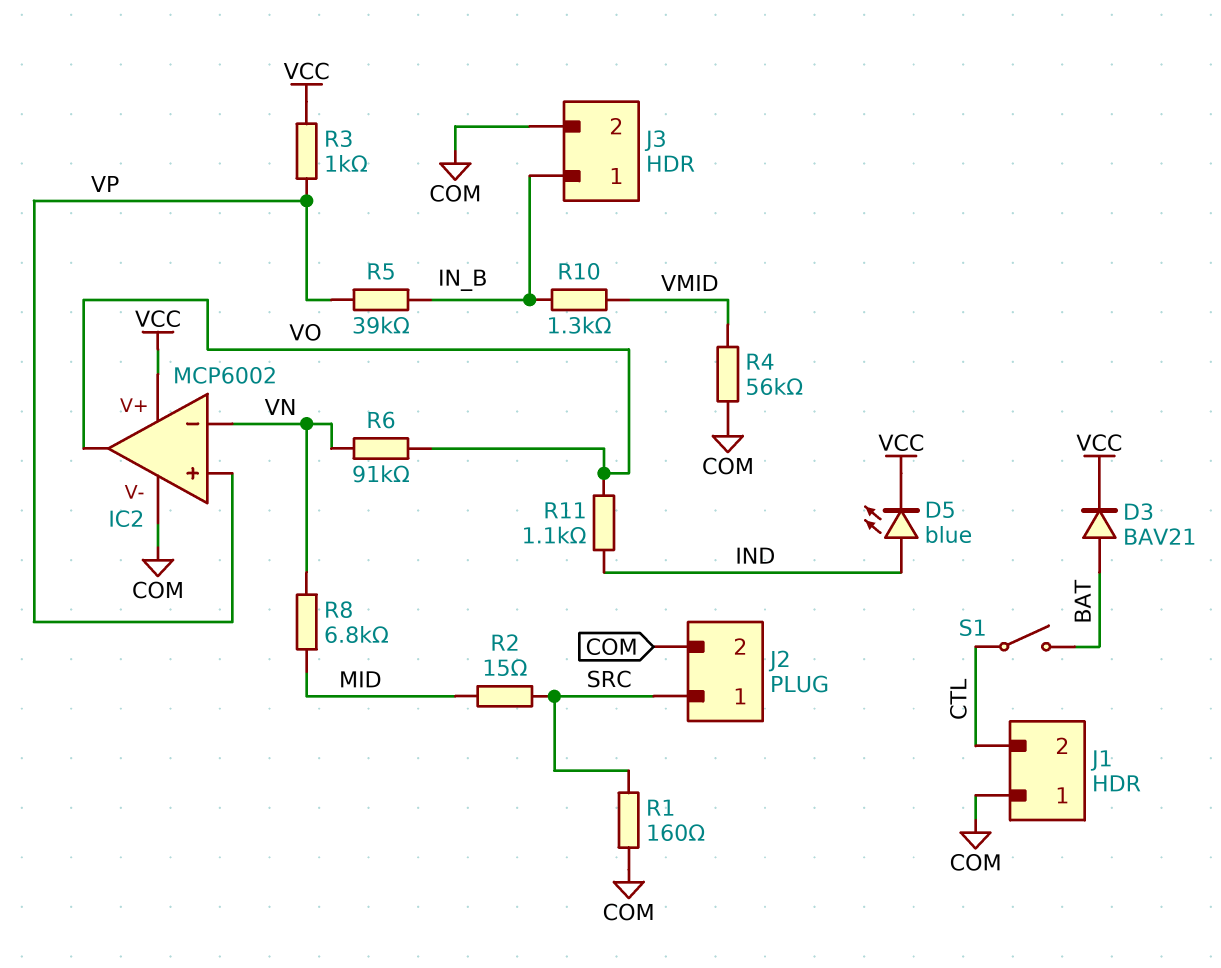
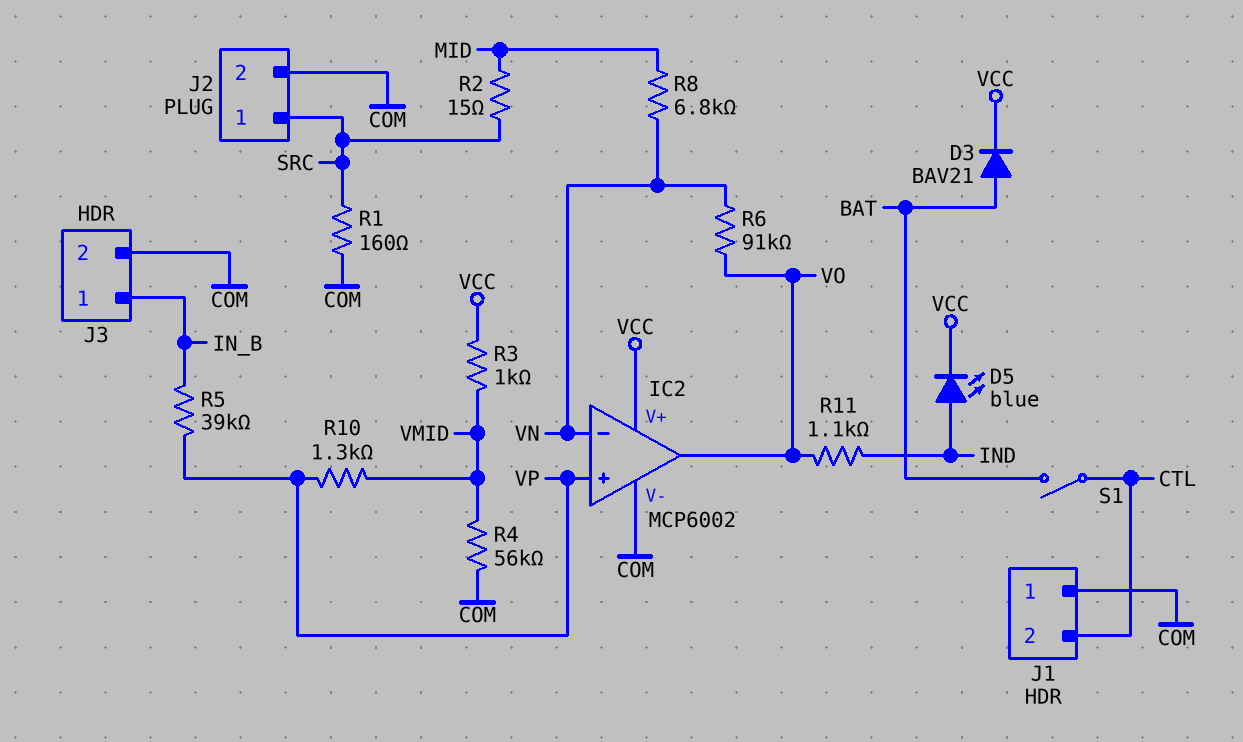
R3: 1k (VCC, VP) -> 1k (VCC, VMID)
R10: 1.3k (IN_B, VMID) -> 1.3k (VMID, VP)

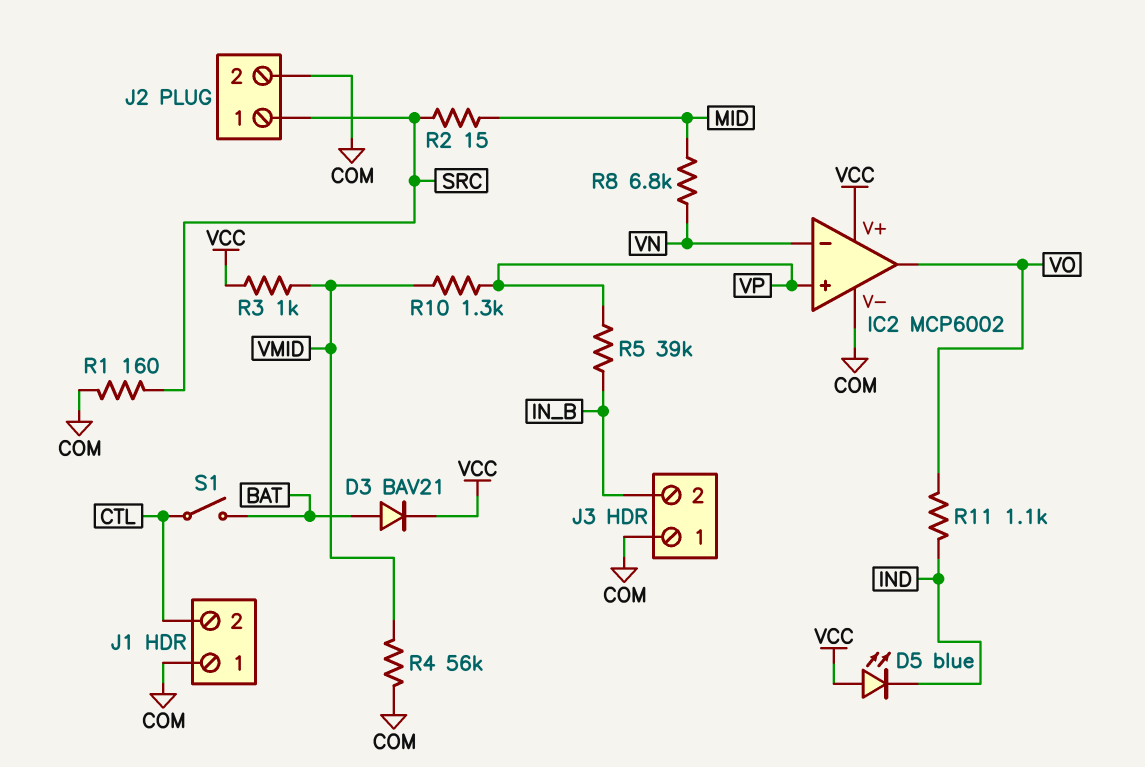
D5: LED blue (A IND, K VCC) -> LED blue (A VCC, K IND)
J3 pin 1: IN_B -> COM
J3 pin 2: COM -> IN_B
R6: 91k (VN, VO) -> none

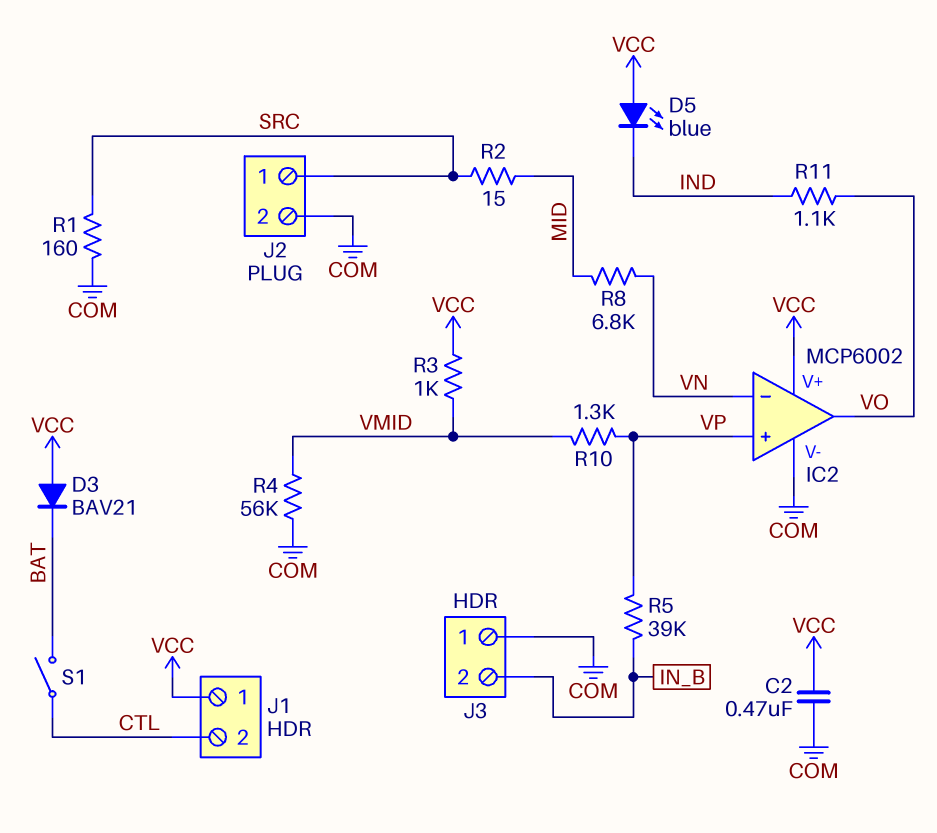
C2: none -> 470nF (COM, VCC)
D3: diode BAV21 (A BAT, K VCC) -> diode BAV21 (A VCC, K BAT)
J1 pin 1: COM -> VCC

